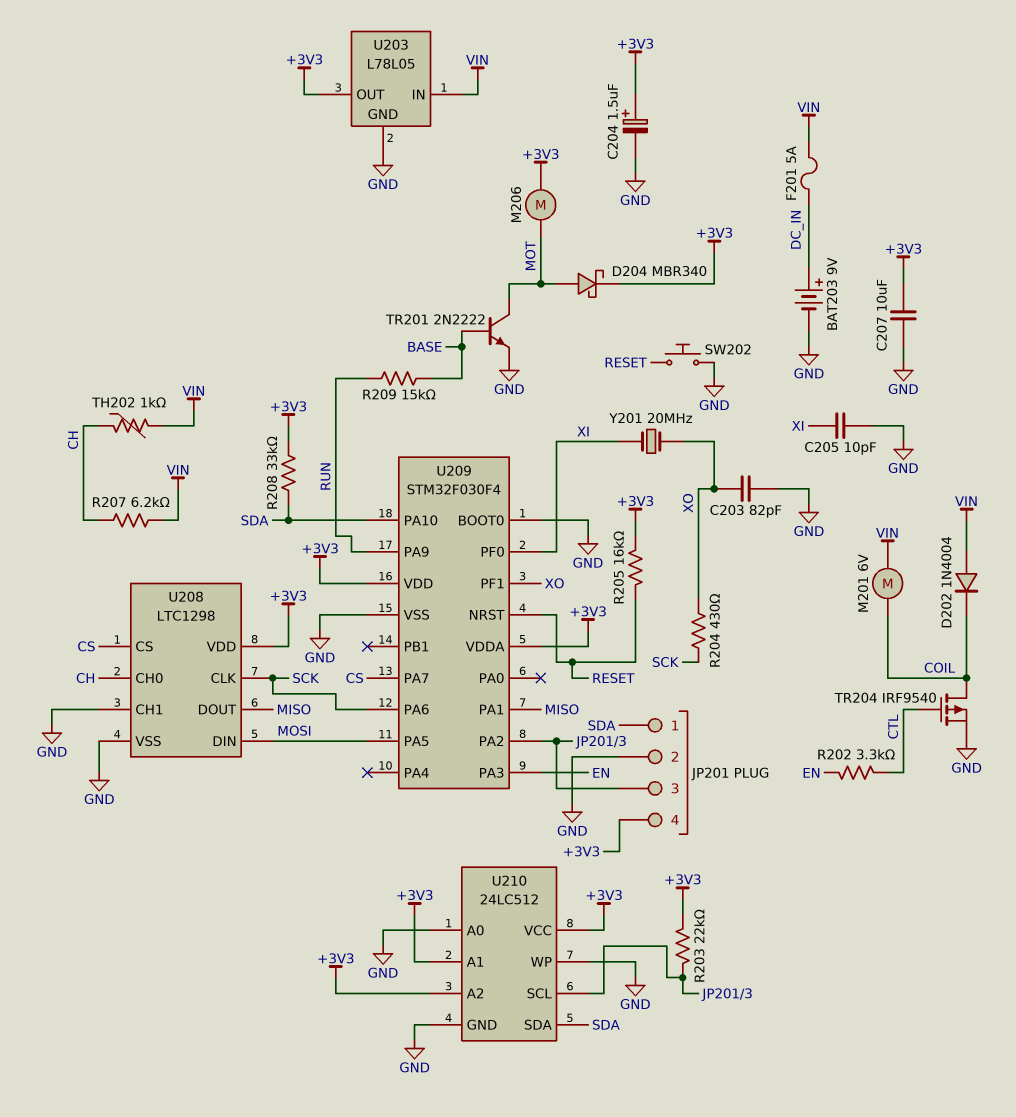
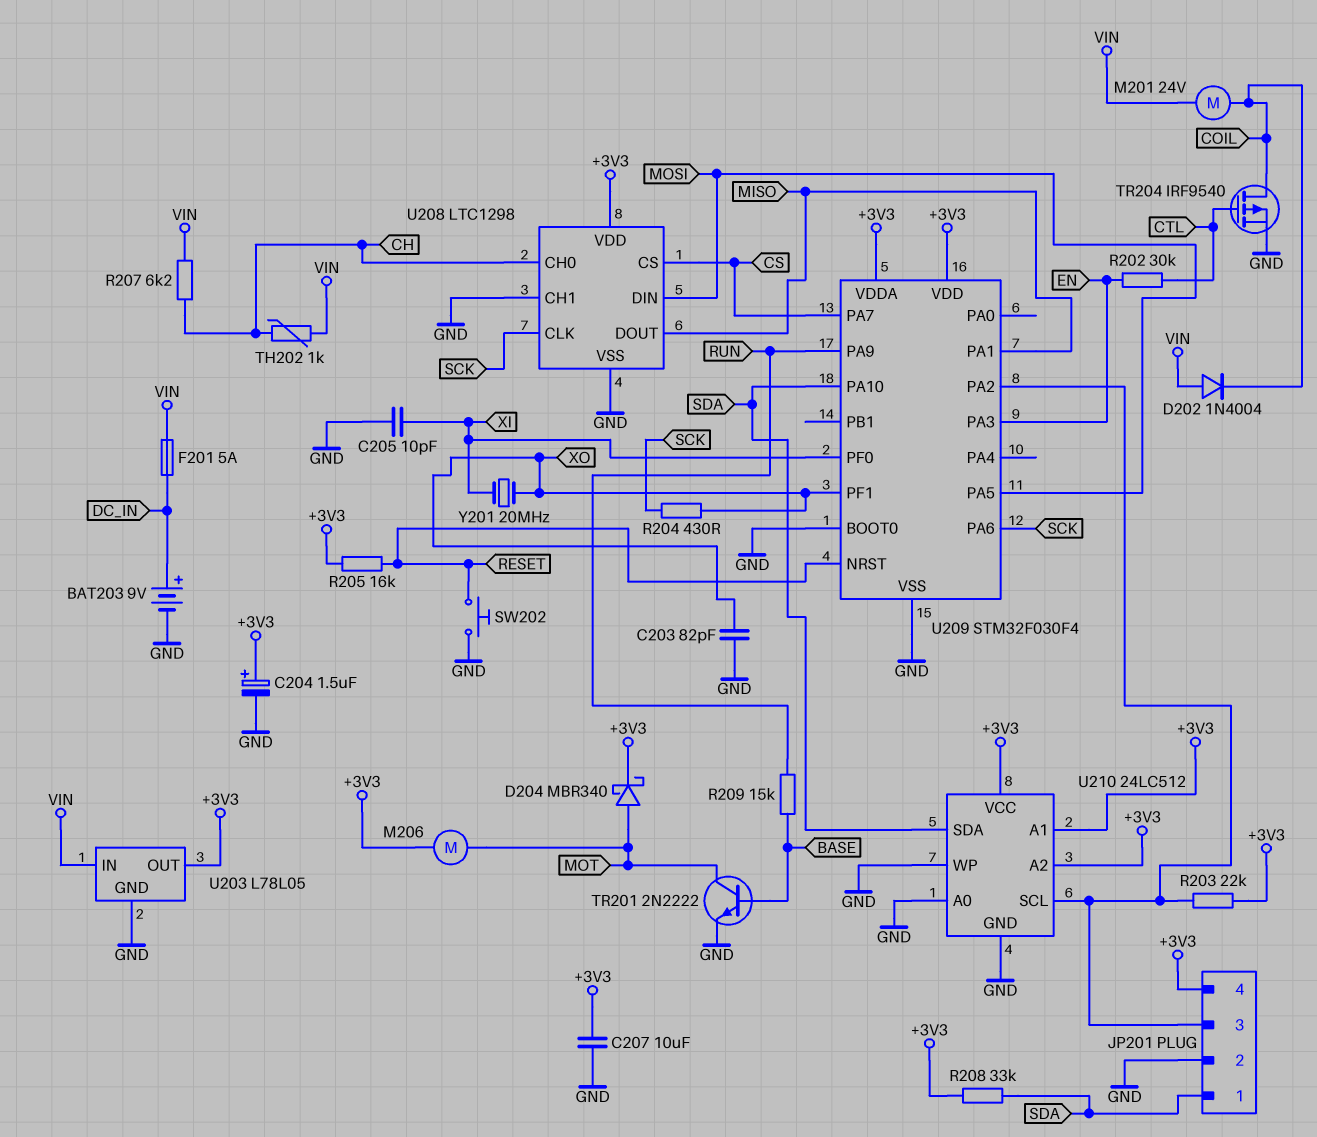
M201: motor 6V (COIL, VIN) -> motor 24V (COIL, VIN)
R202: 3.3k (CTL, EN) -> 30k (CTL, EN)

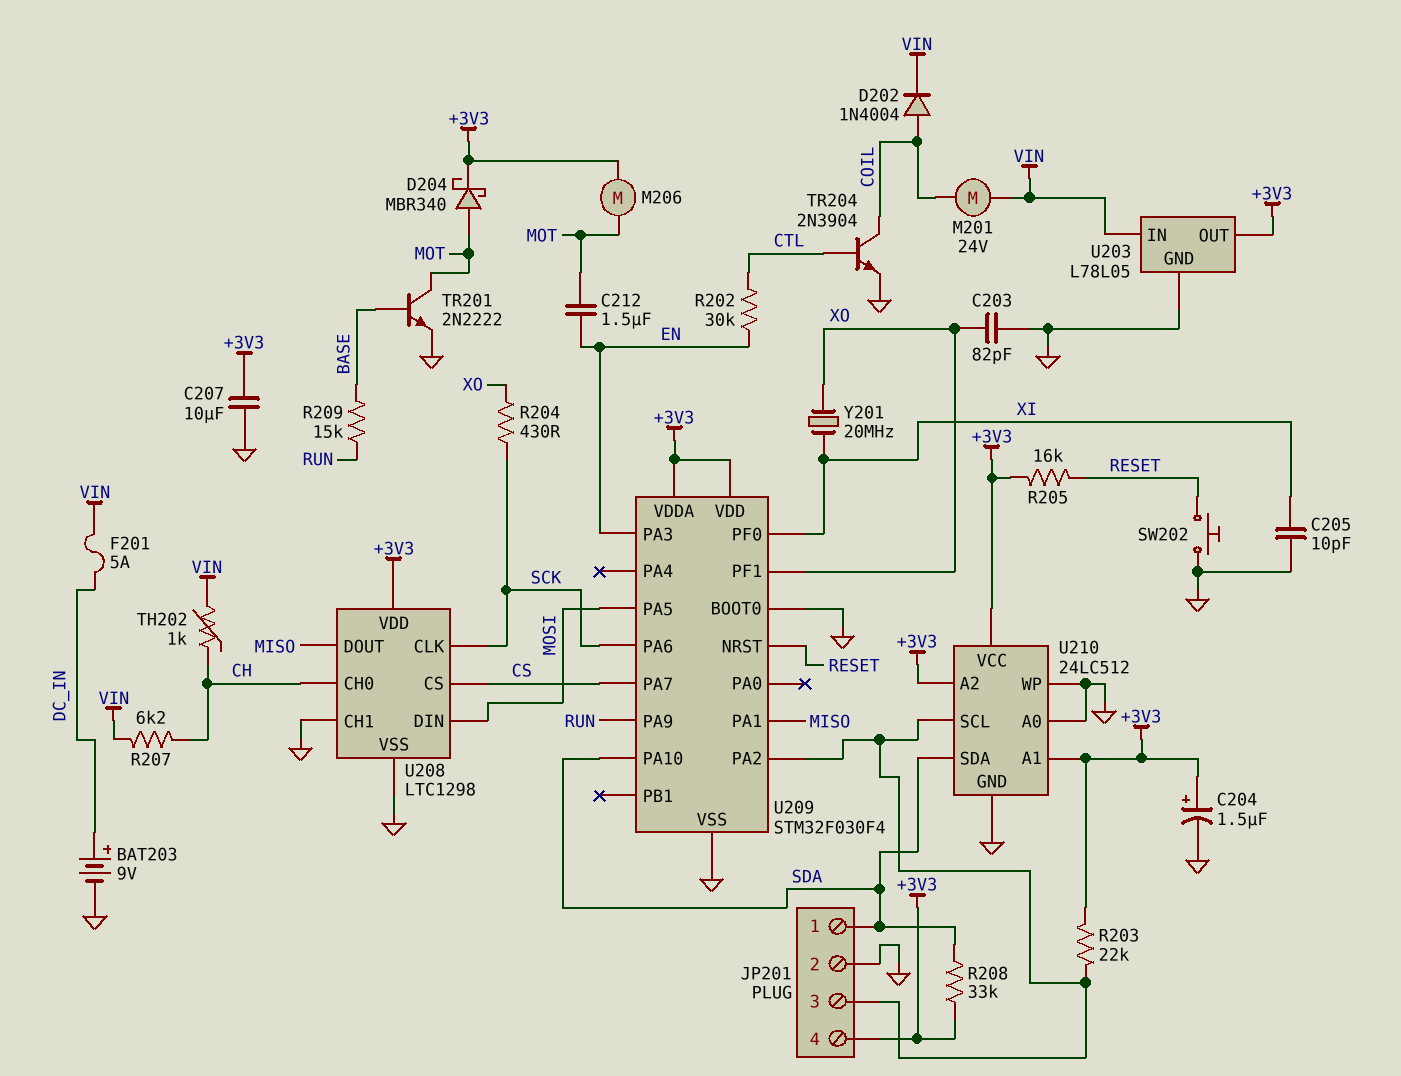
C212: none -> 1.5uF (EN, MOT)
D202: diode 1N4004 (A VIN, K COIL) -> diode 1N4004 (A COIL, K VIN)
TR204: PMOS IRF9540 (G CTL, D COIL, S GND) -> NPN 2N3904 (B CTL, C COIL, E GND)

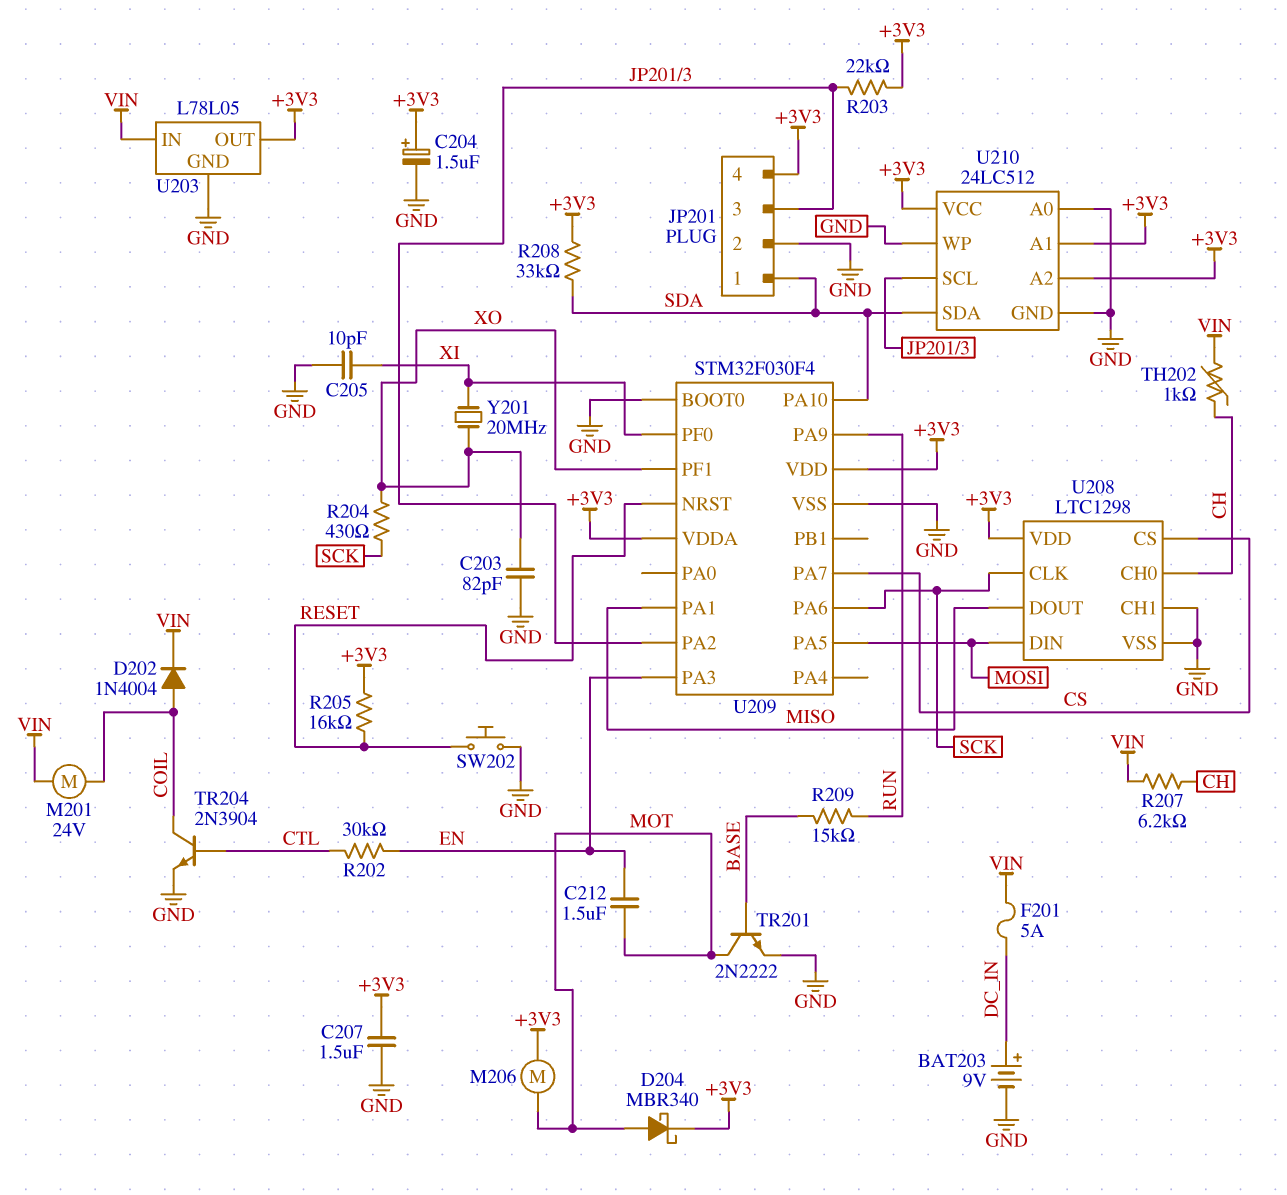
C207: 10uF (+3V3, GND) -> 1.5uF (+3V3, GND)

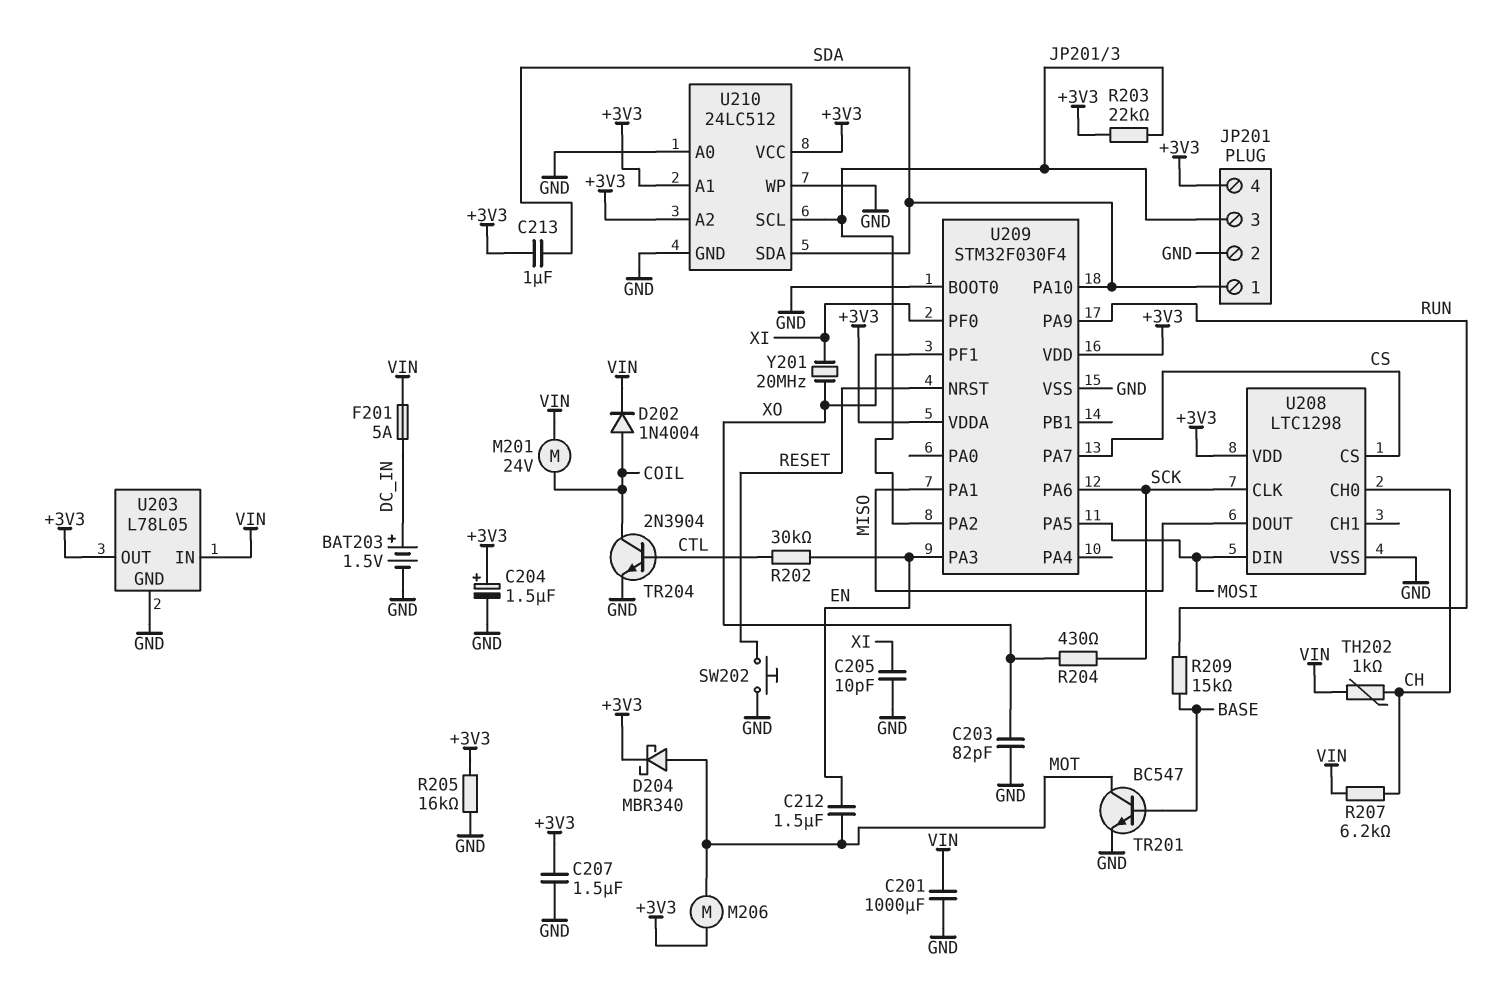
BAT203: 9V (plus DC_IN, minus GND) -> 1.5V (plus DC_IN, minus GND)
C201: none -> 1000uF (GND, VIN)
C213: none -> 1uF (+3V3, SDA)
R205: 16k (+3V3, RESET) -> 16k (+3V3, GND)
R208: 33k (+3V3, SDA) -> none
TR201: NPN 2N2222 (B BASE, C MOT, E GND) -> NPN BC547 (B BASE, C MOT, E GND)
U208 pin CH1: GND -> none

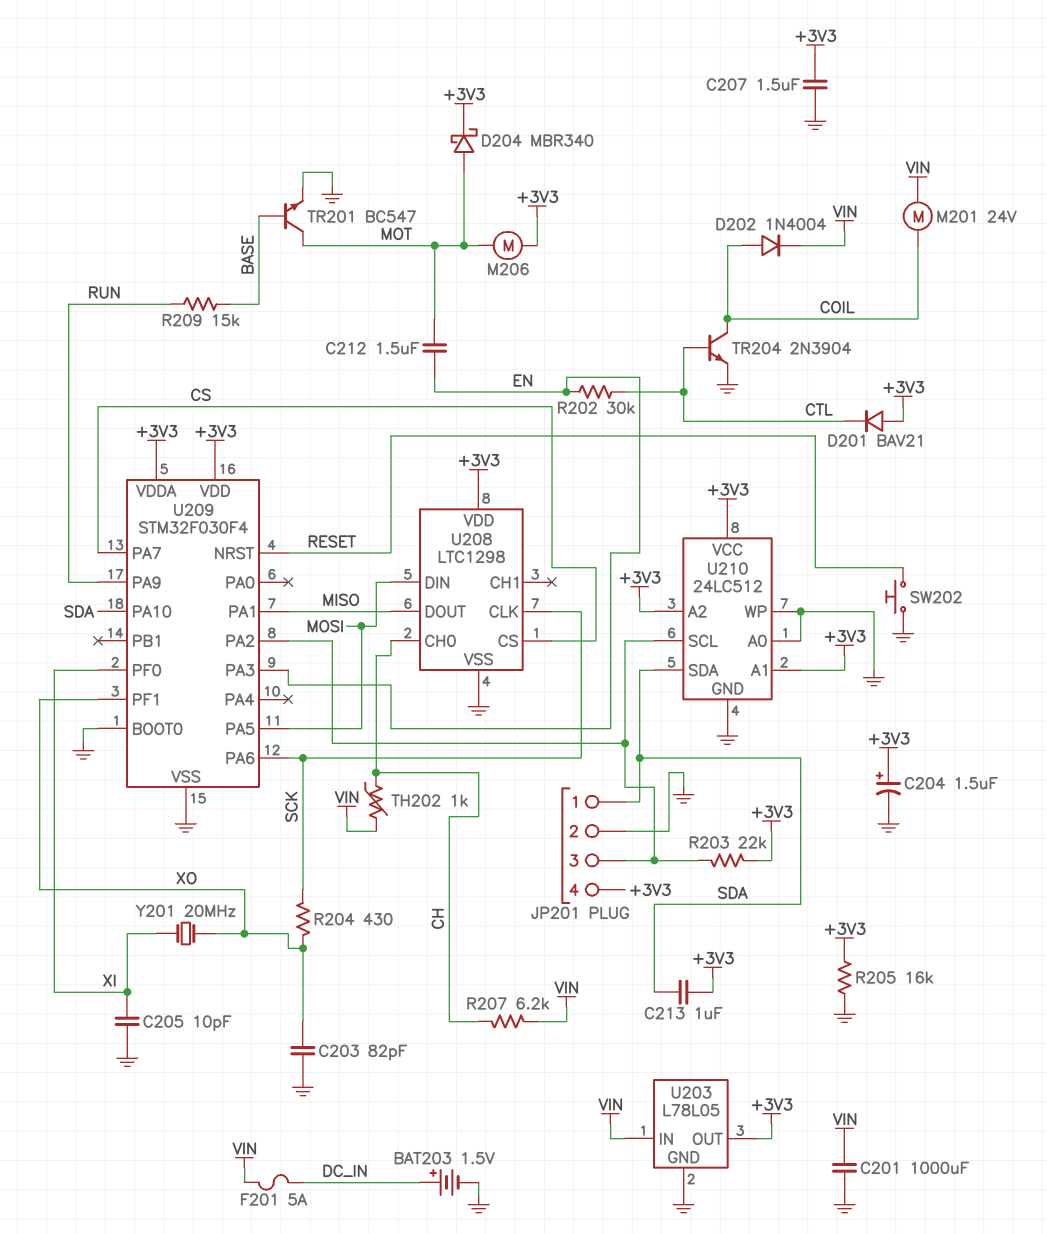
D201: none -> diode BAV21 (A +3V3, K CTL)

